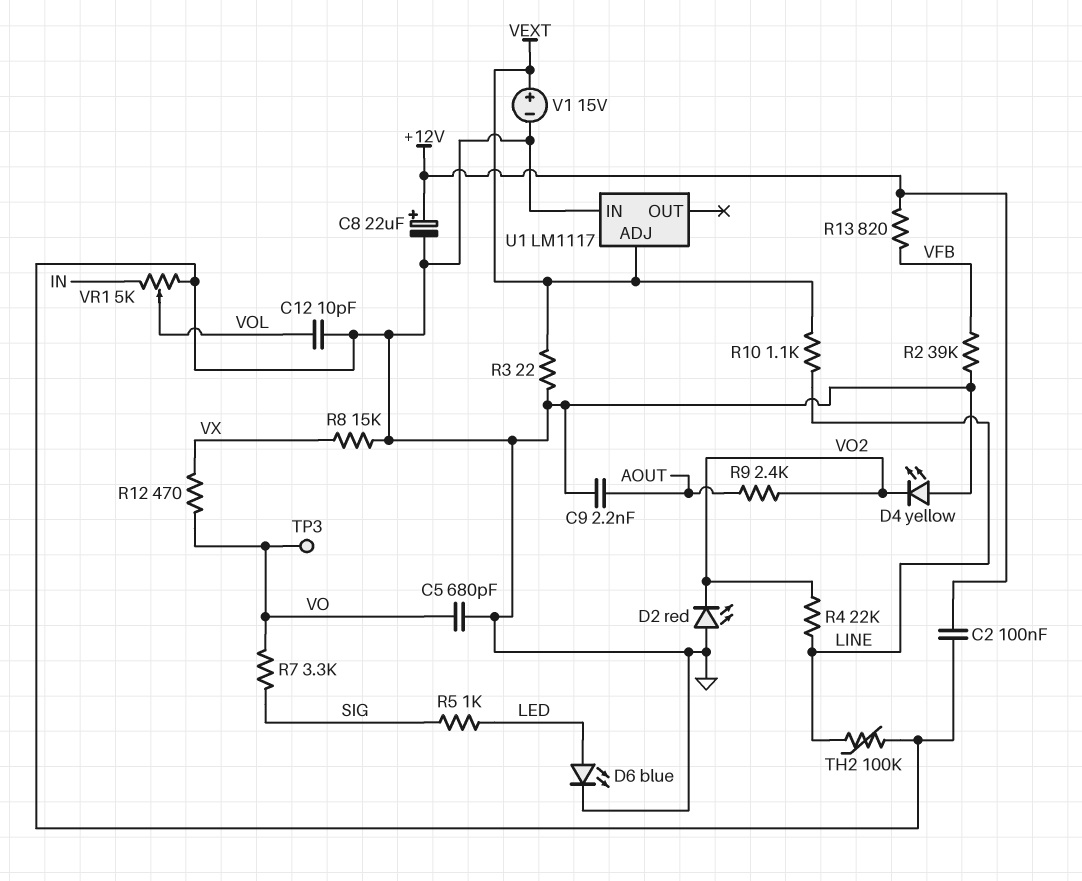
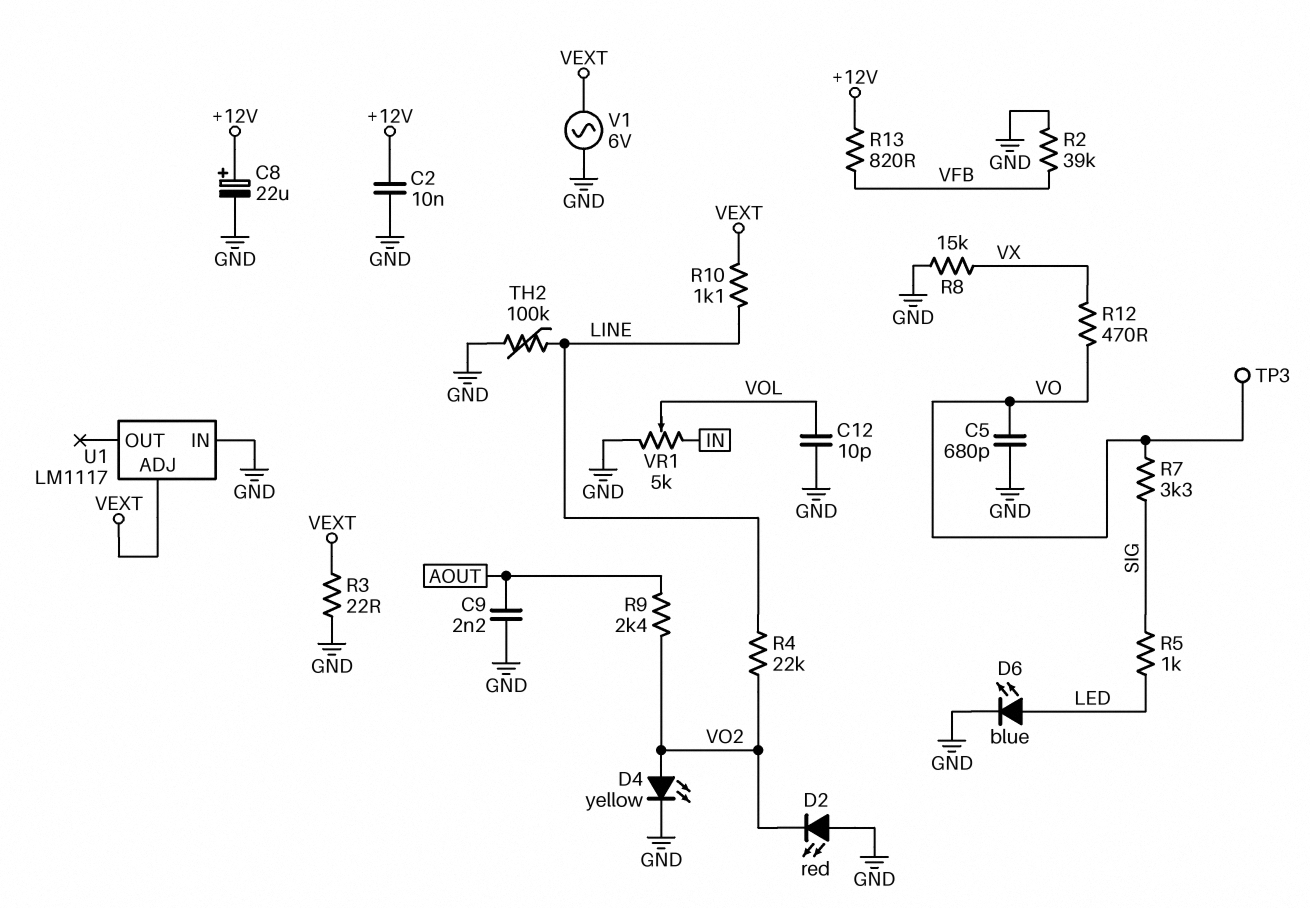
C2: 100nF (+12V, GND) -> 10nF (+12V, GND)
D4: LED yellow (A GND, K VO2) -> LED yellow (A VO2, K GND)
V1: 15V (plus VEXT, minus GND) -> AC 6V (GND, VEXT)

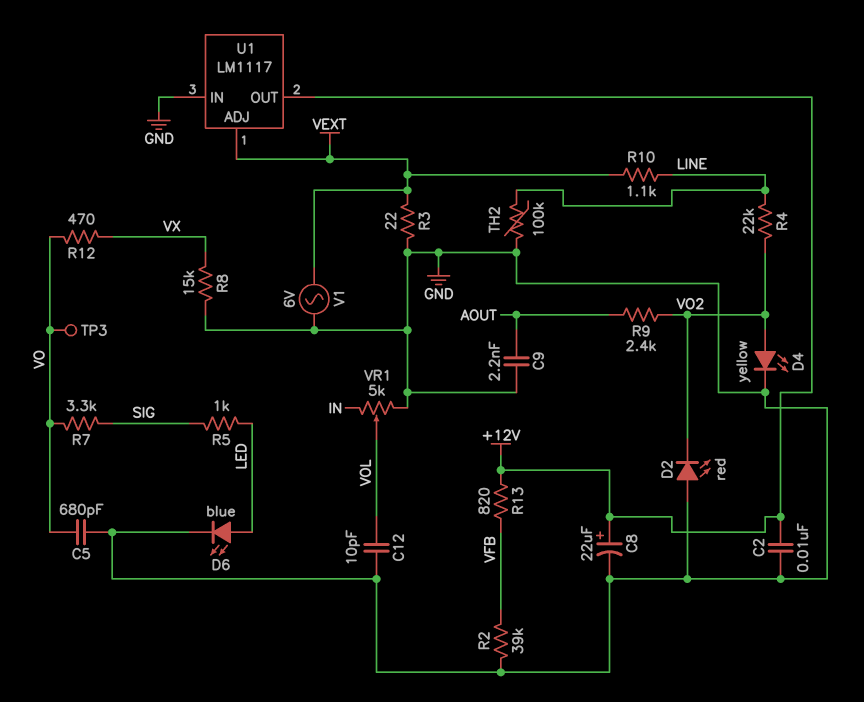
U1 pin OUT: none -> +12V

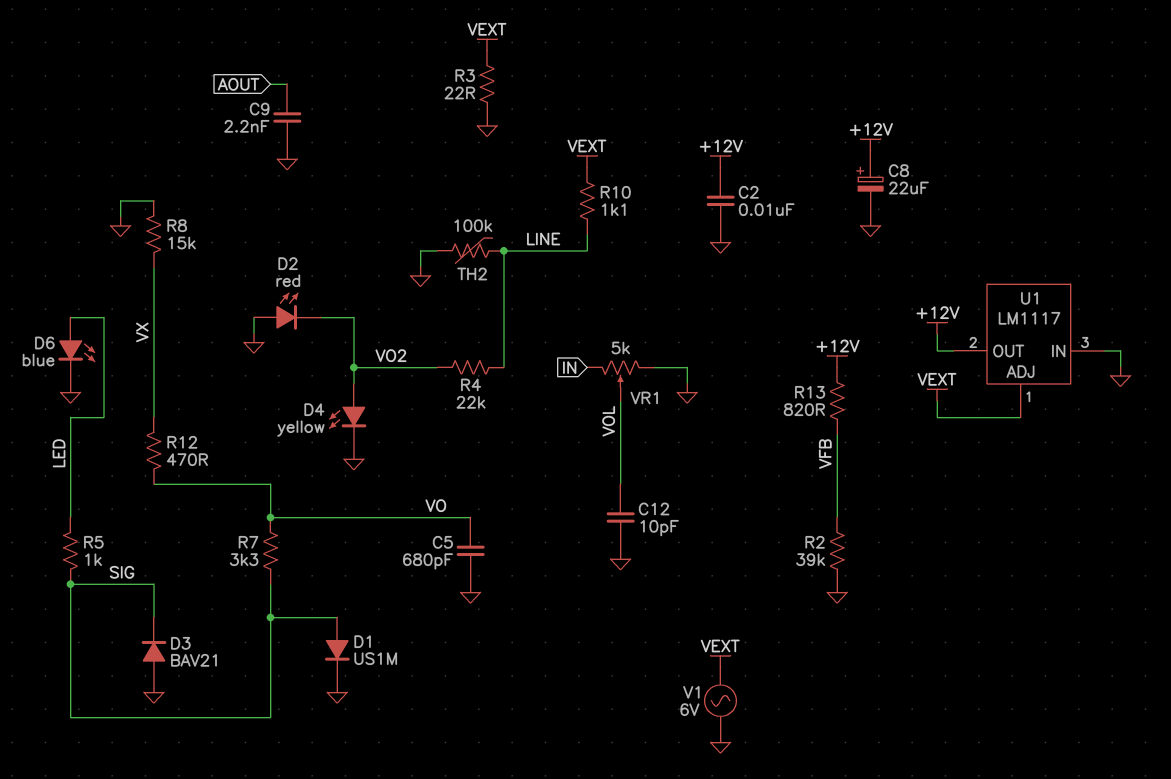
D1: none -> diode US1M (A SIG, K GND)
D3: none -> diode BAV21 (A GND, K SIG)
R9: 2.4k (AOUT, VO2) -> none
TP3: test point (VO) -> none

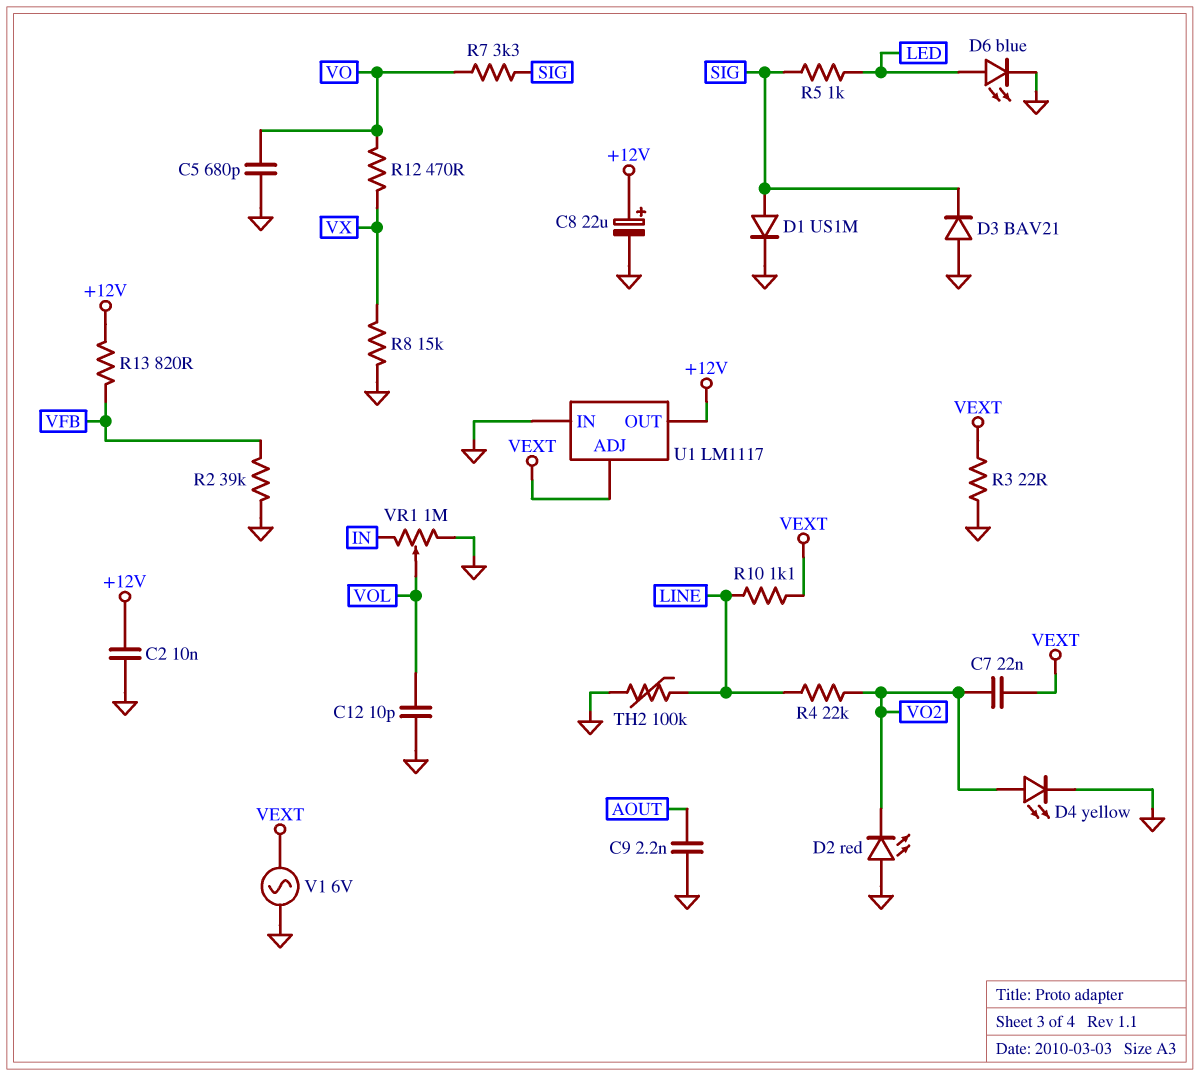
C7: none -> 22nF (VEXT, VO2)
VR1: 5k (GND, IN, wiper VOL) -> 1M (GND, IN, wiper VOL)

